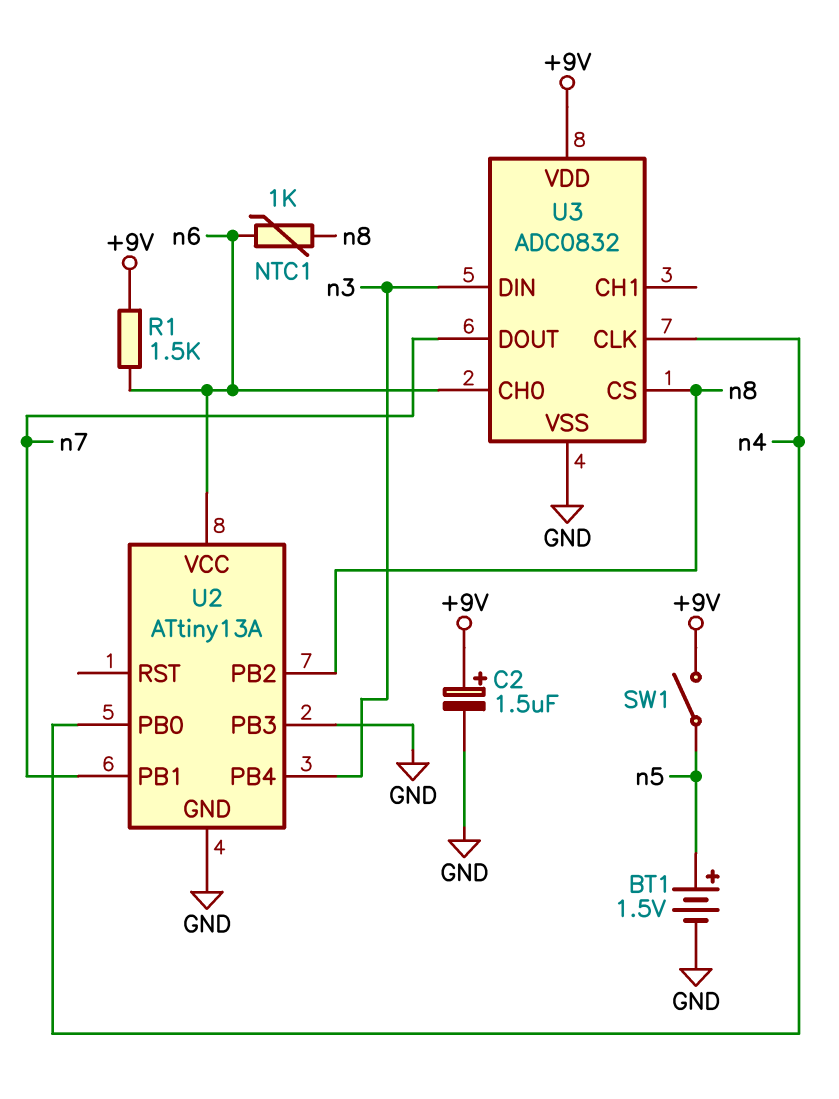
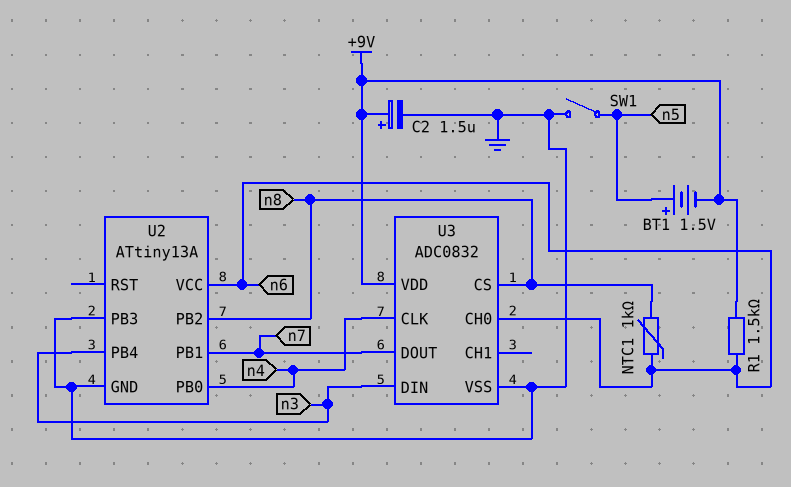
BT1: 1.5V (plus n5, minus GND) -> 1.5V (plus n5, minus +9V)
SW1: switch (+9V, n5) -> switch (GND, n5)

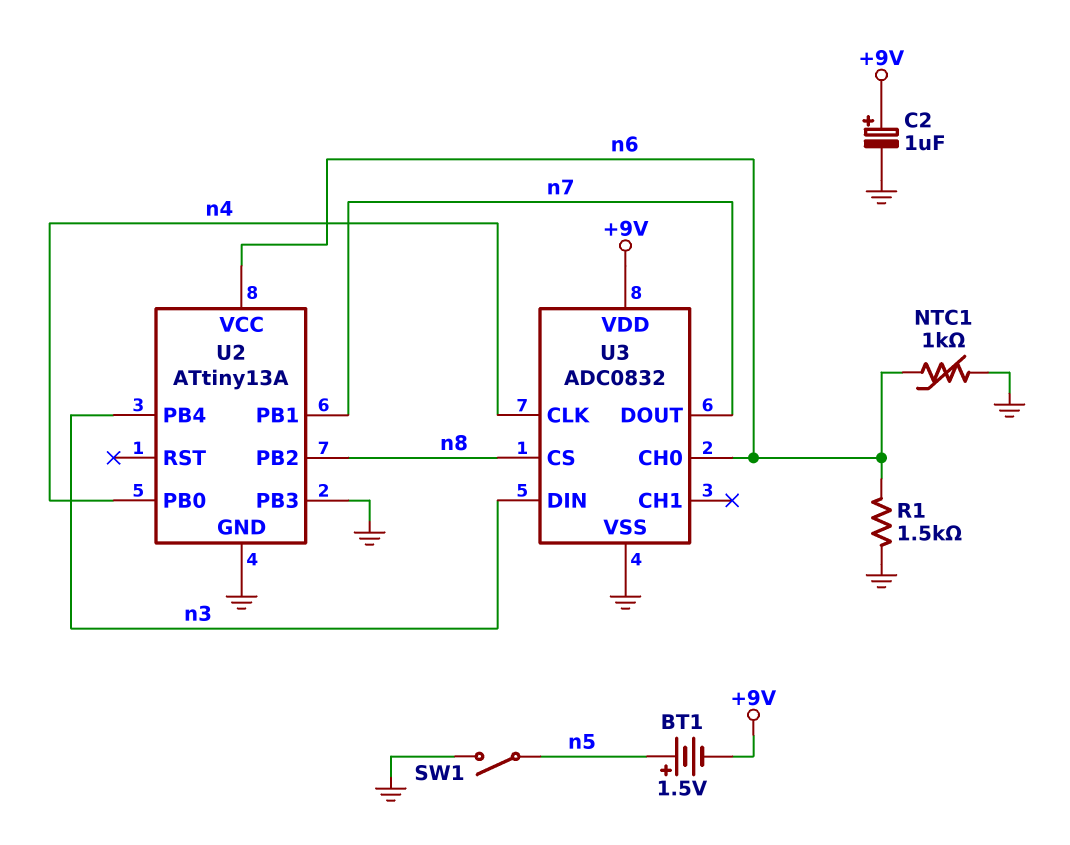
C2: 1.5uF (plus +9V, minus GND) -> 1uF (plus +9V, minus GND)
NTC1: 1k (n6, n8) -> 1k (GND, n6)
R1: 1.5k (+9V, n6) -> 1.5k (GND, n6)

